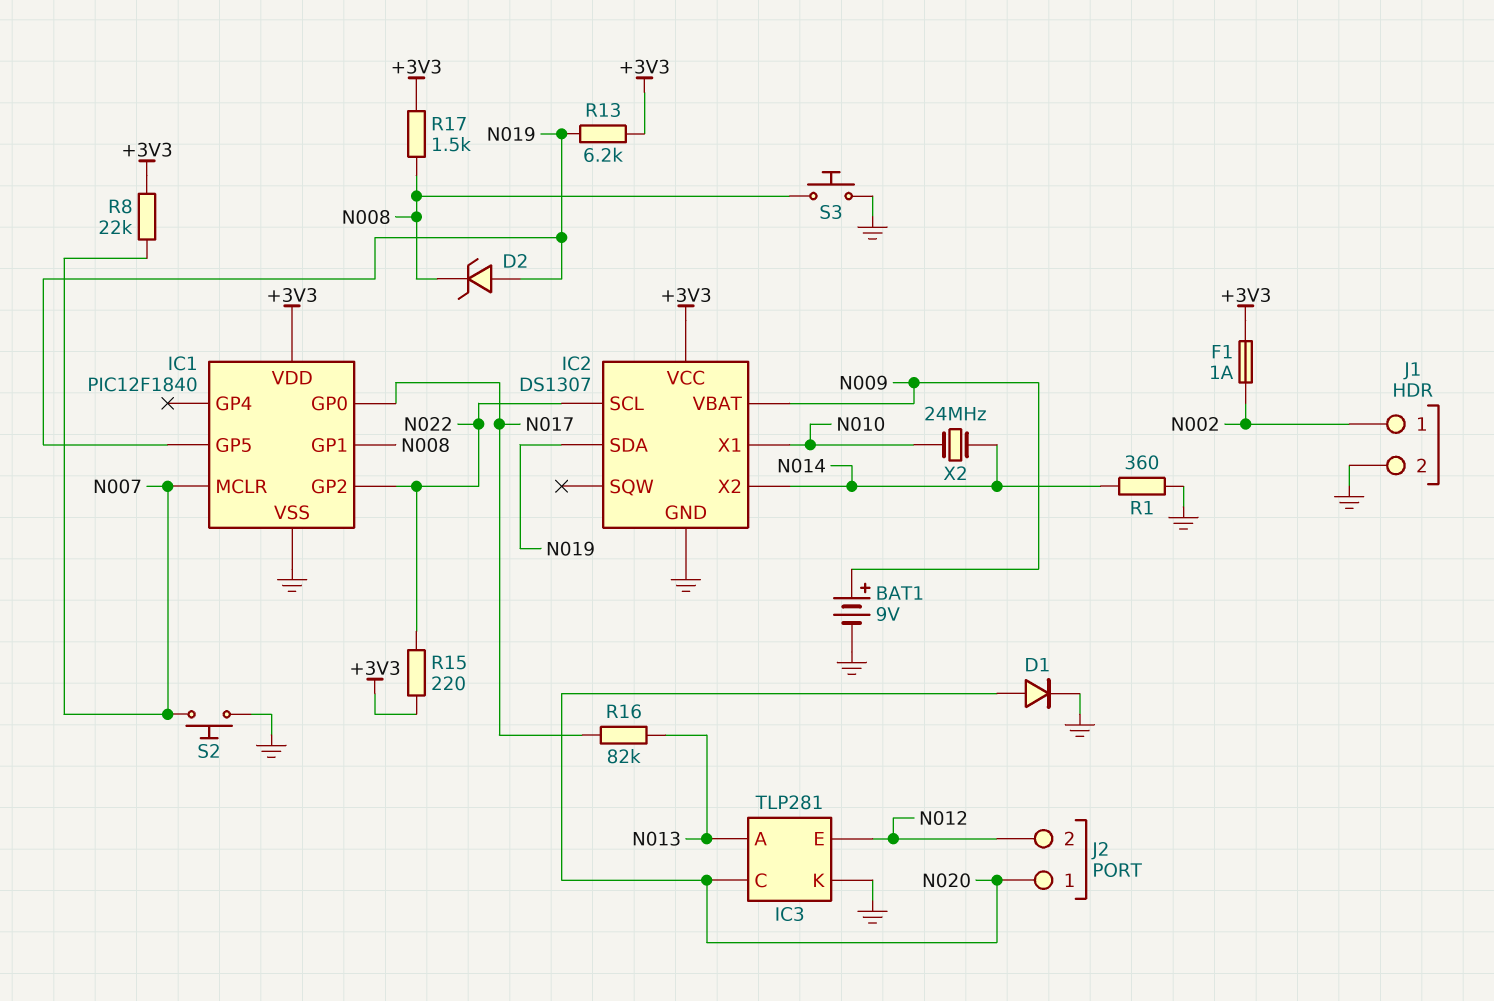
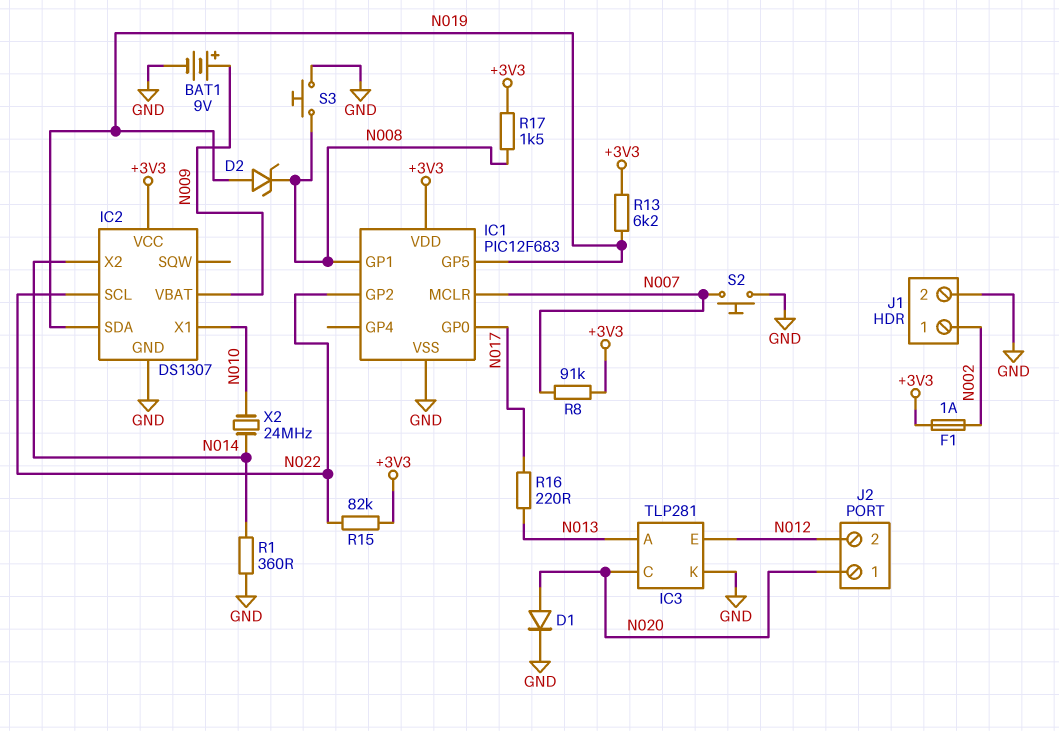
IC1: PIC12F1840 -> PIC12F683
R8: 22k (+3V3, N007) -> 91k (+3V3, N007)
R15: 220 (+3V3, N022) -> 82k (+3V3, N022)
R16: 82k (N013, N017) -> 220 (N013, N017)

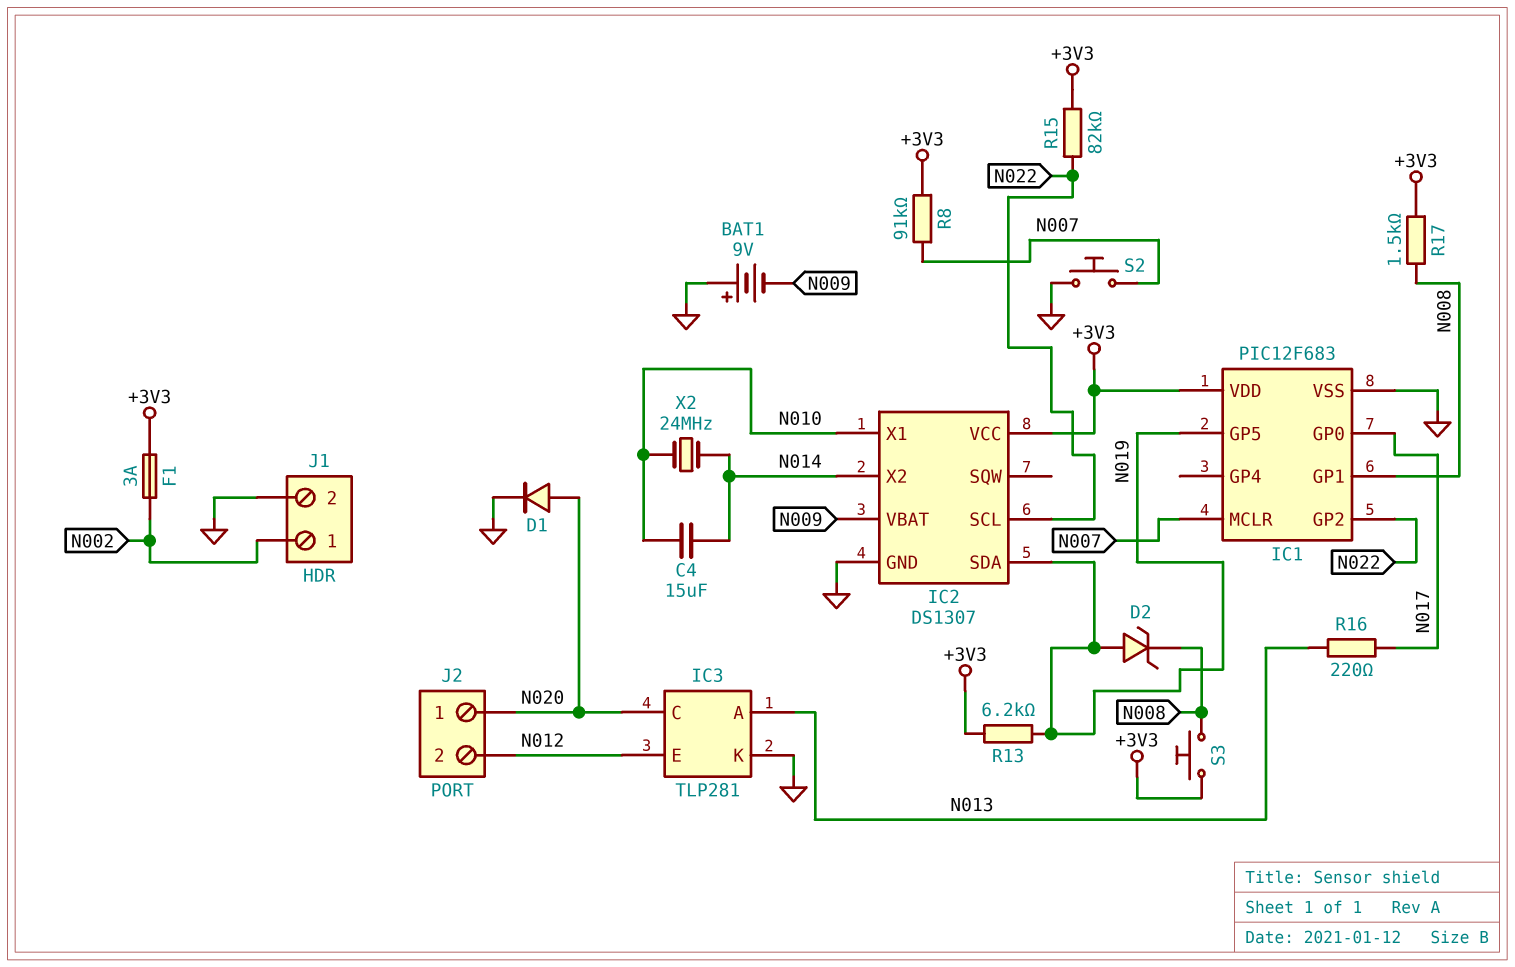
BAT1: 9V (plus N009, minus GND) -> 9V (plus GND, minus N009)
C4: none -> 15uF (N010, N014)
F1: 1A (+3V3, N002) -> 3A (+3V3, N002)
R1: 360 (GND, N014) -> none
S3: button (GND, N008) -> button (+3V3, N008)

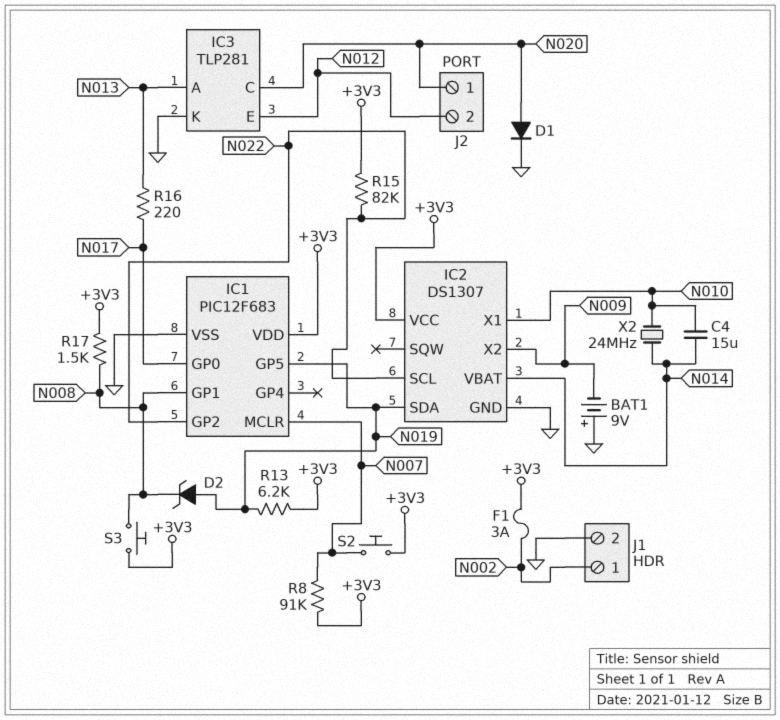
IC2 pin VBAT: N009 -> N014
IC2 pin X2: N014 -> N009
S2: button (GND, N007) -> button (+3V3, N007)

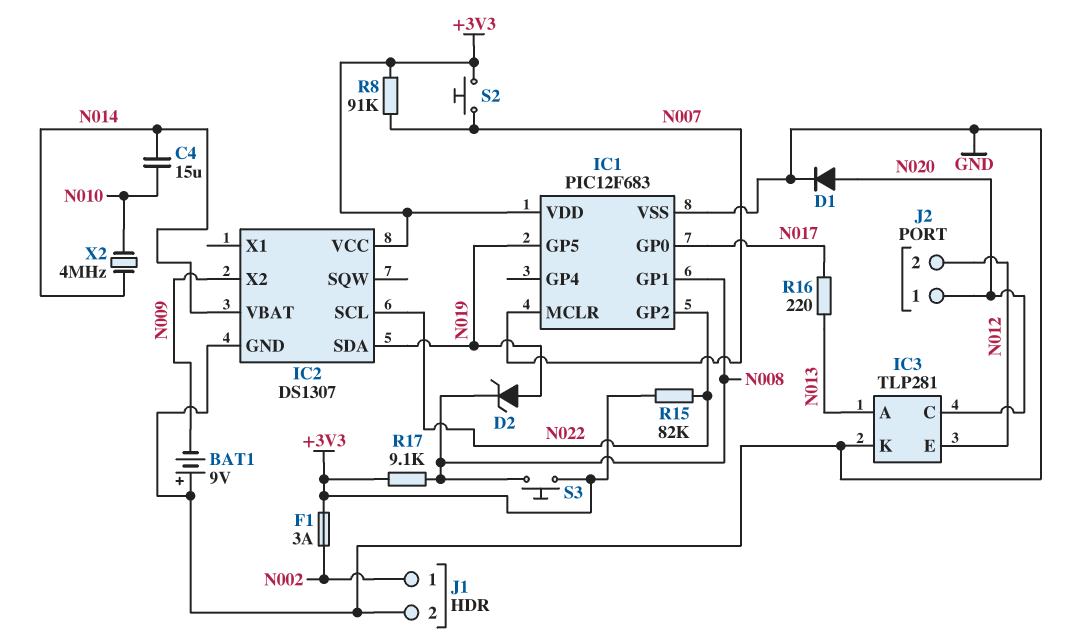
IC2 pin X1: N010 -> none
R13: 6.2k (+3V3, N019) -> none
R17: 1.5k (+3V3, N008) -> 9.1k (+3V3, N008)
X2: 24MHz (N010, N014) -> 4MHz (N010, N014)

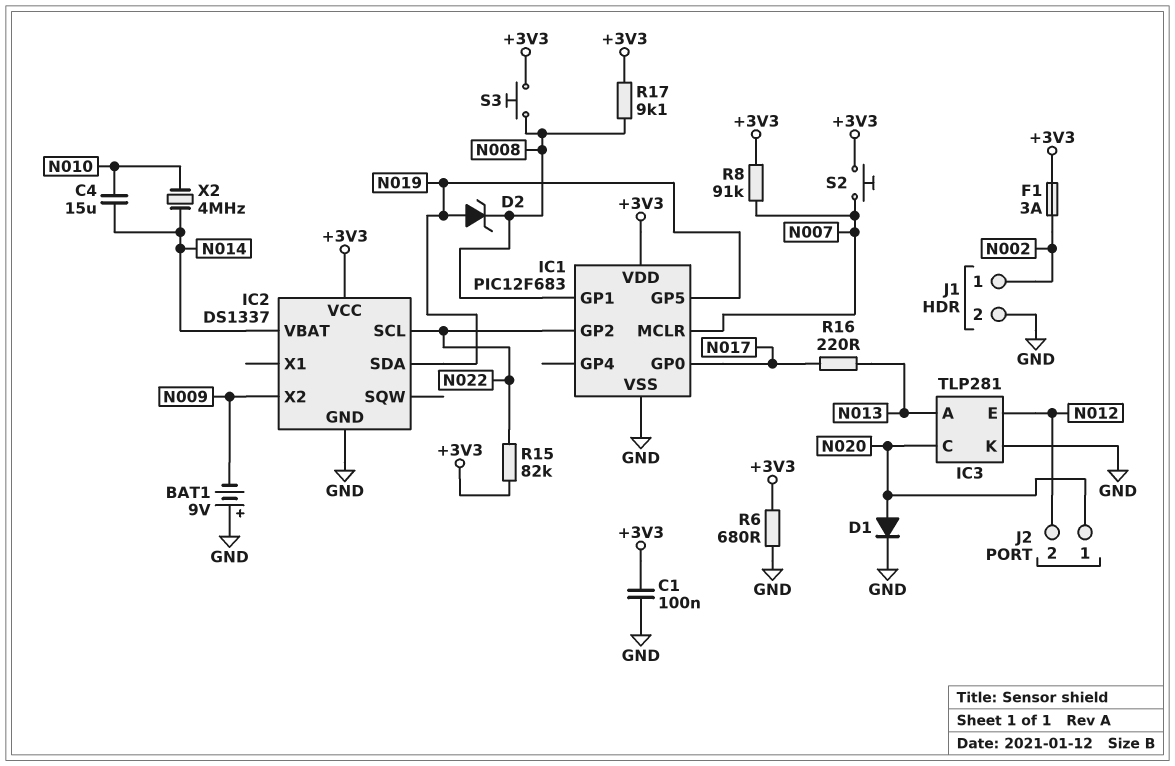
C1: none -> 100nF (+3V3, GND)
IC2: DS1307 -> DS1337
R6: none -> 680 (+3V3, GND)

